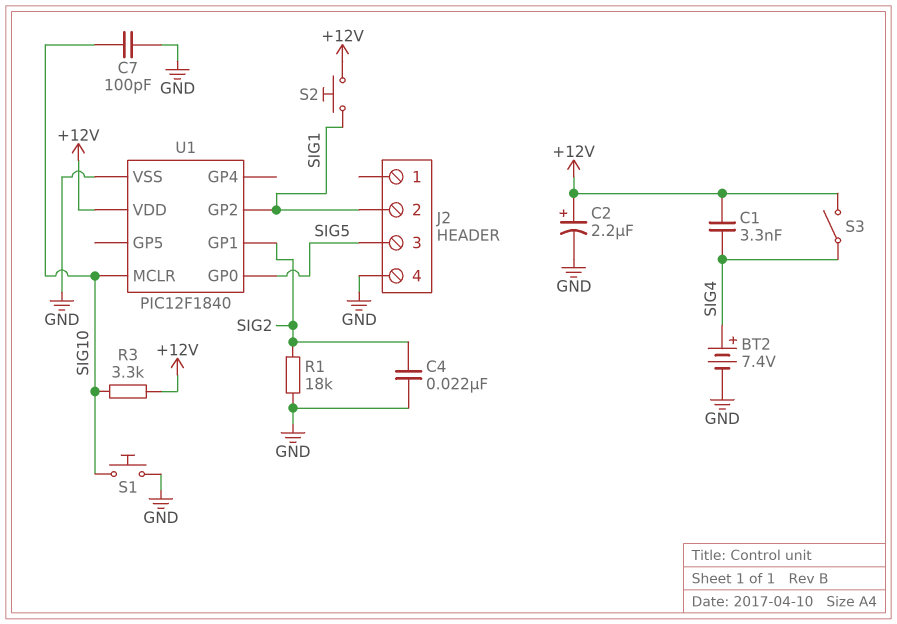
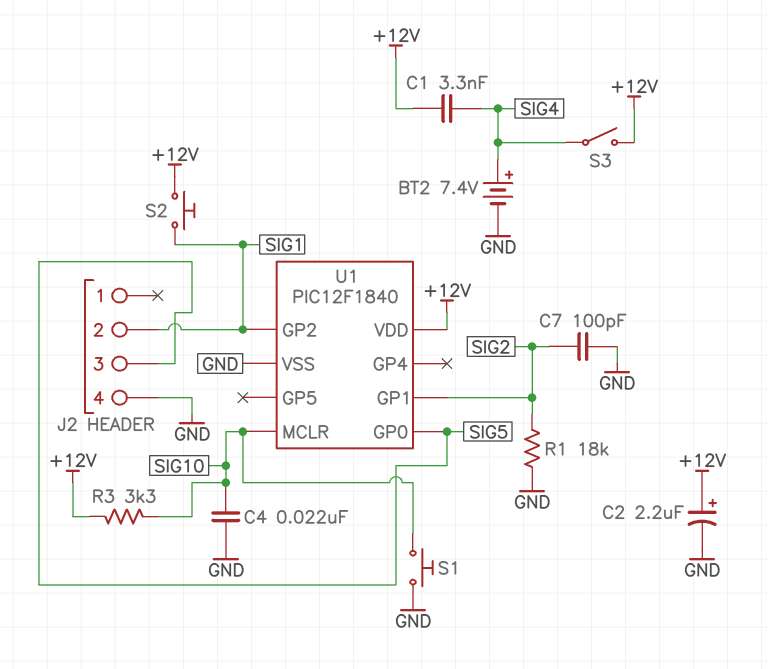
C4: 22nF (GND, SIG2) -> 22nF (GND, SIG10)
C7: 100pF (GND, SIG10) -> 100pF (GND, SIG2)

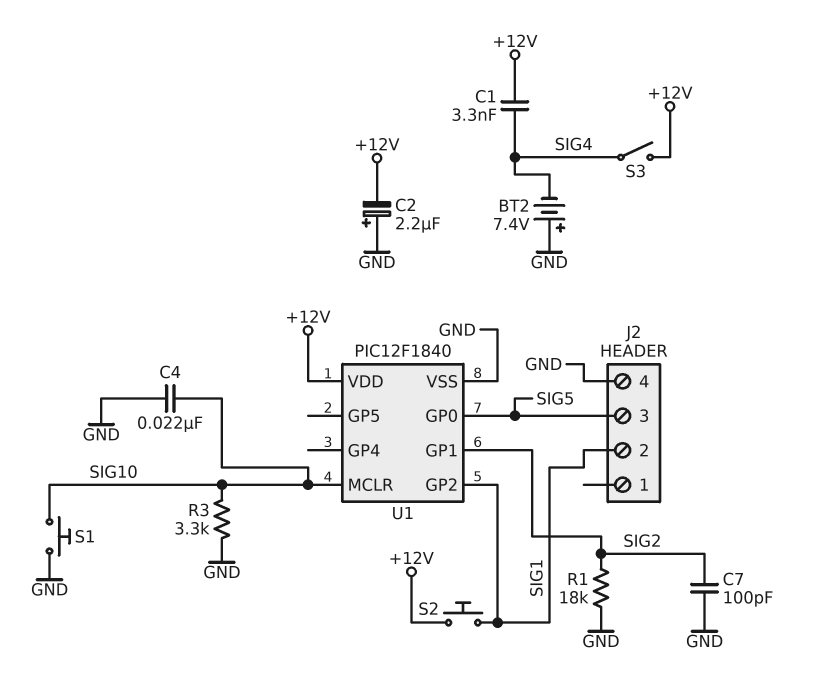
BT2: 7.4V (plus SIG4, minus GND) -> 7.4V (plus GND, minus SIG4)
C2: 2.2uF (plus +12V, minus GND) -> 2.2uF (plus GND, minus +12V)
R3: 3.3k (+12V, SIG10) -> 3.3k (GND, SIG10)

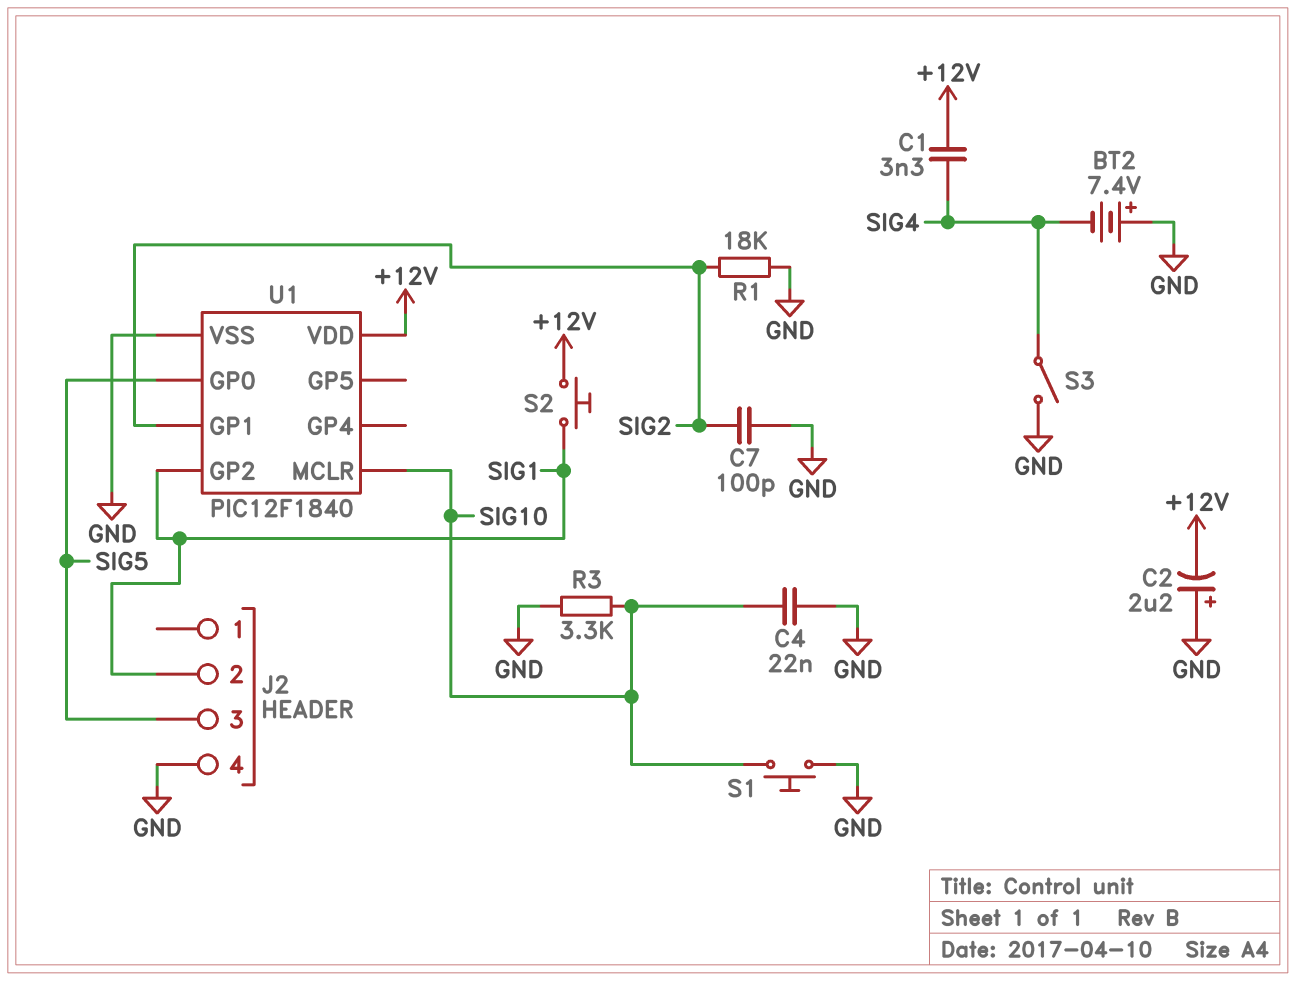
S3: switch (+12V, SIG4) -> switch (GND, SIG4)

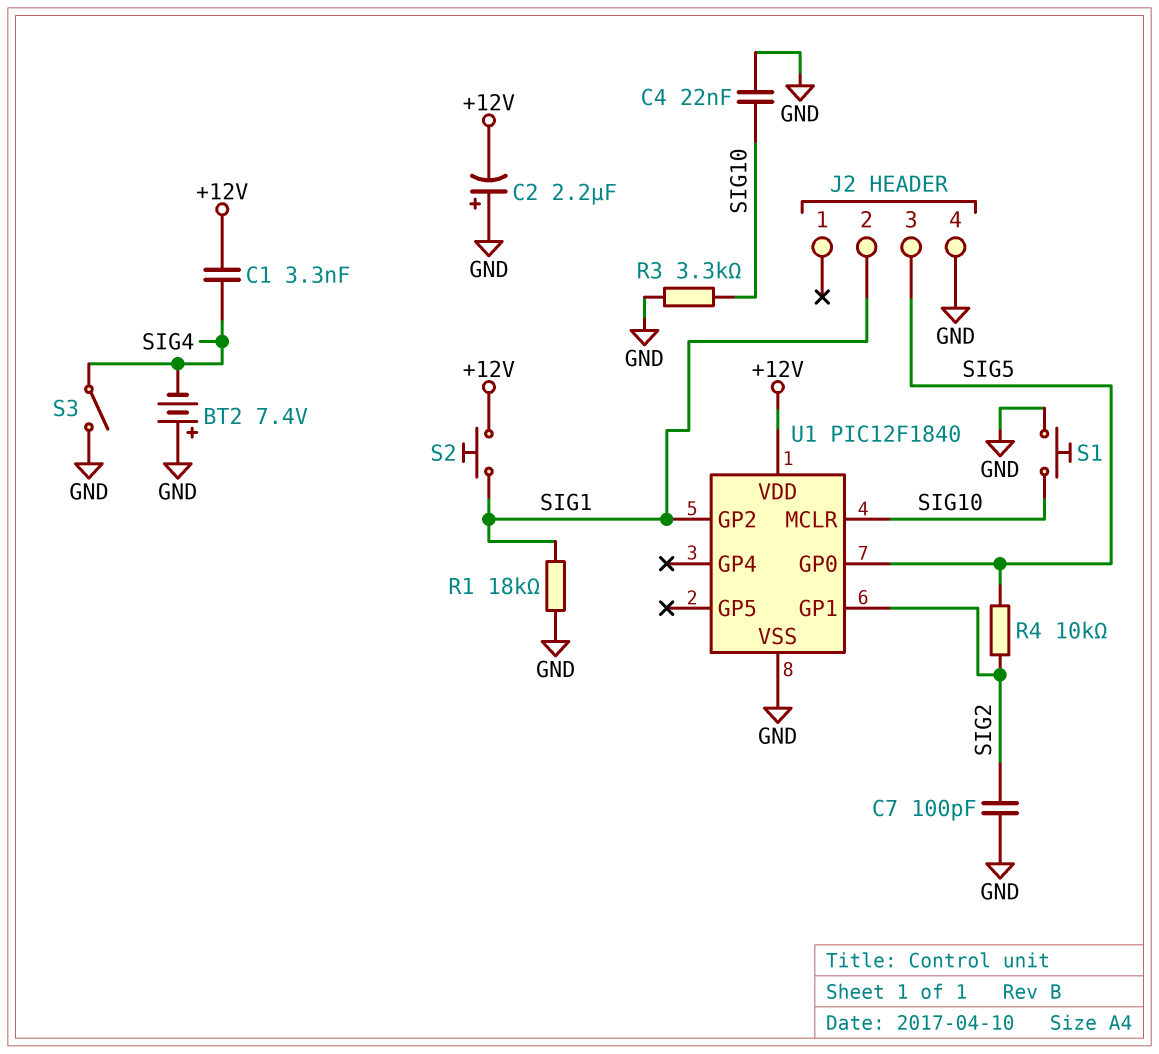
R1: 18k (GND, SIG2) -> 18k (GND, SIG1)
R4: none -> 10k (SIG2, SIG5)

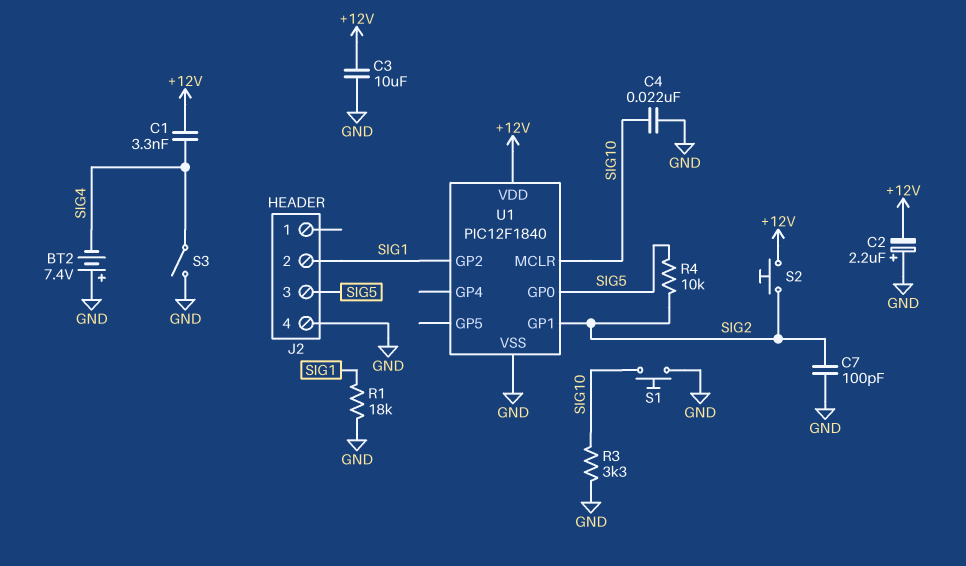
C3: none -> 10uF (+12V, GND)
S2: button (+12V, SIG1) -> button (+12V, SIG2)

